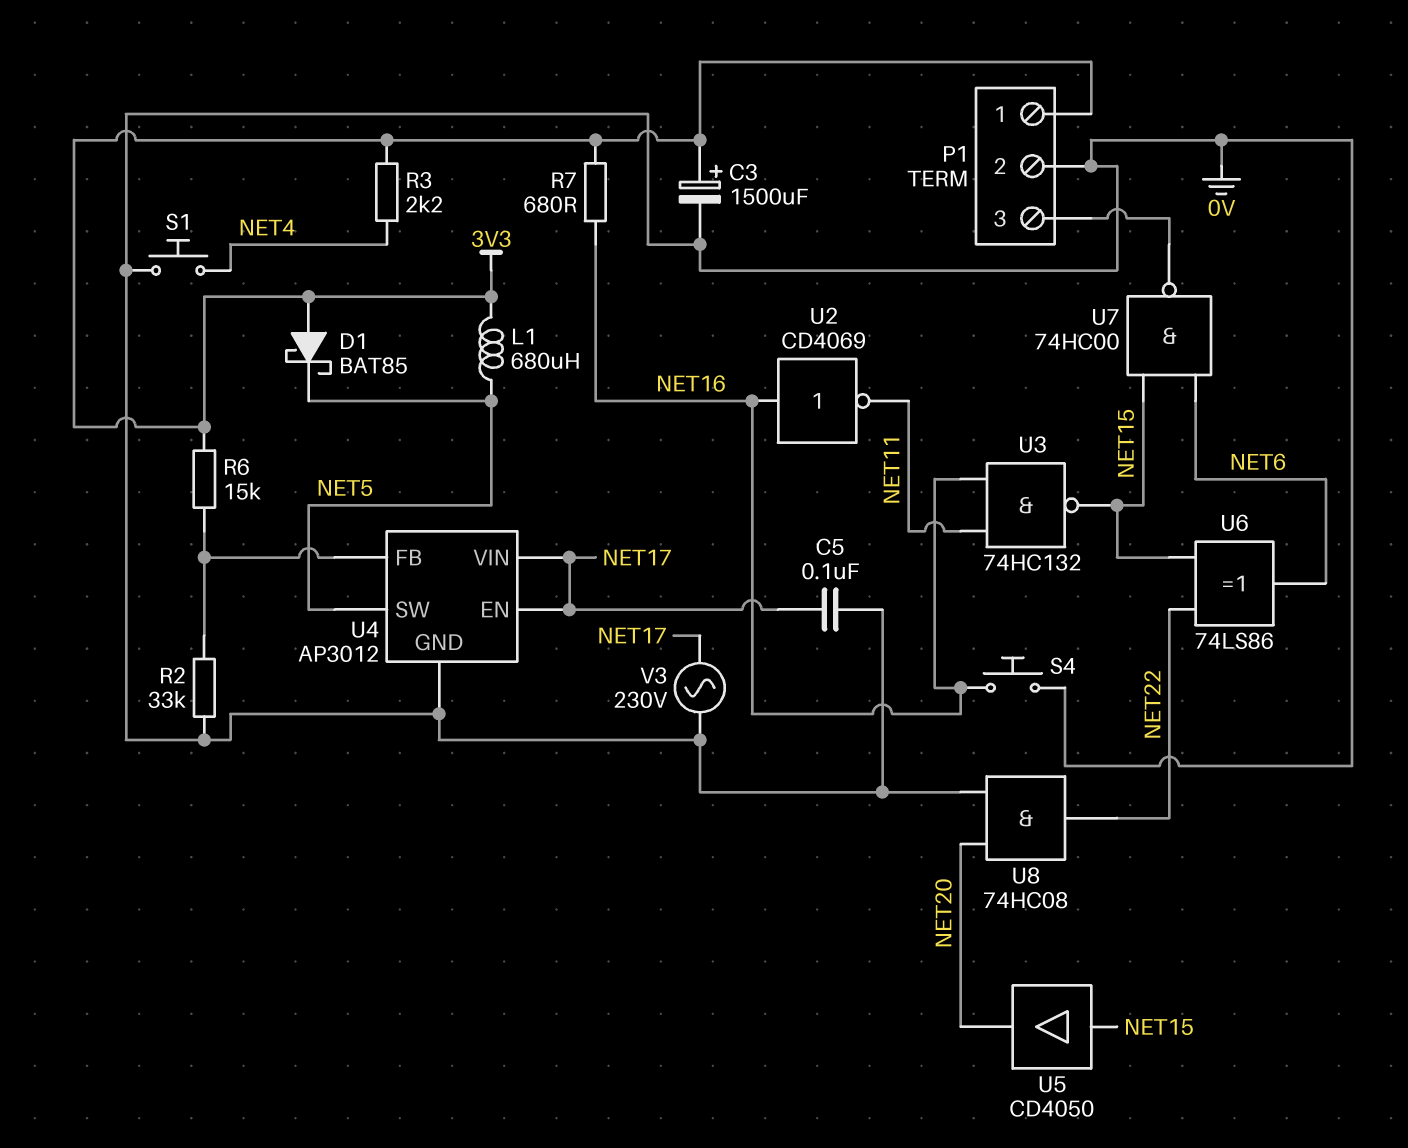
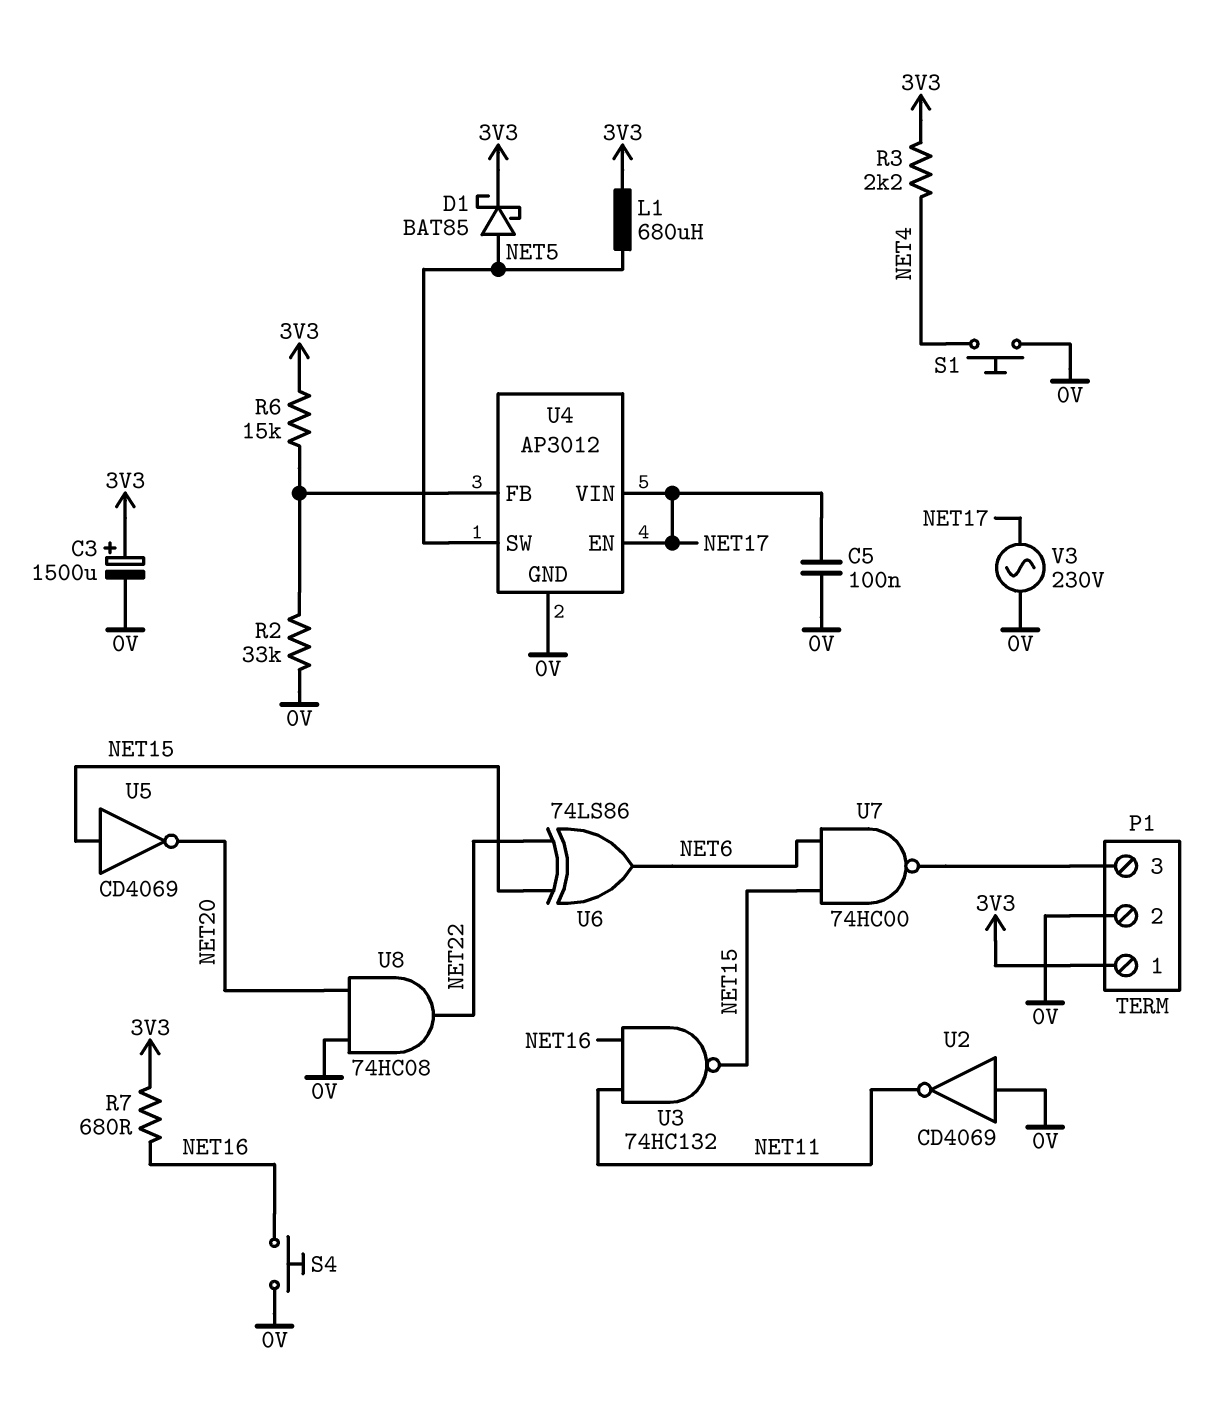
D1: schottky BAT85 (A 3V3, K NET5) -> schottky BAT85 (A NET5, K 3V3)
U2: NOT CD4069 (in NET16, out NET11) -> NOT CD4069 (in 0V, out NET11)
U5: buffer CD4050 (in NET15, out NET20) -> NOT CD4069 (in NET15, out NET20)

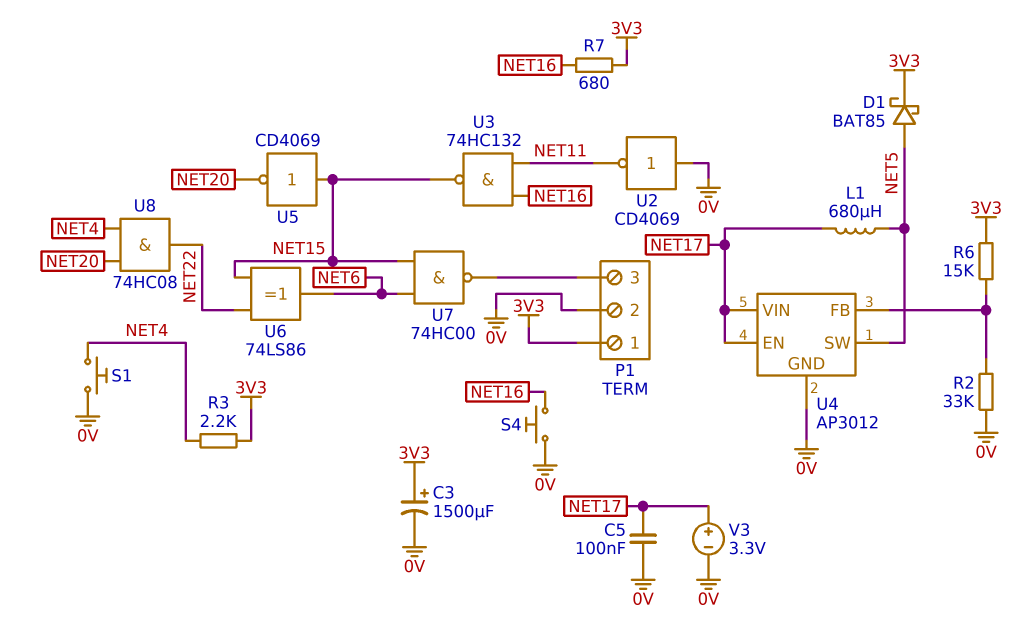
L1: 680uH (3V3, NET5) -> 680uH (NET5, NET17)
U8: AND 74HC08 (in 0V, in NET20, out NET22) -> AND 74HC08 (in NET4, in NET20, out NET22)
V3: AC 230V (0V, NET17) -> 3.3V (plus NET17, minus 0V)

